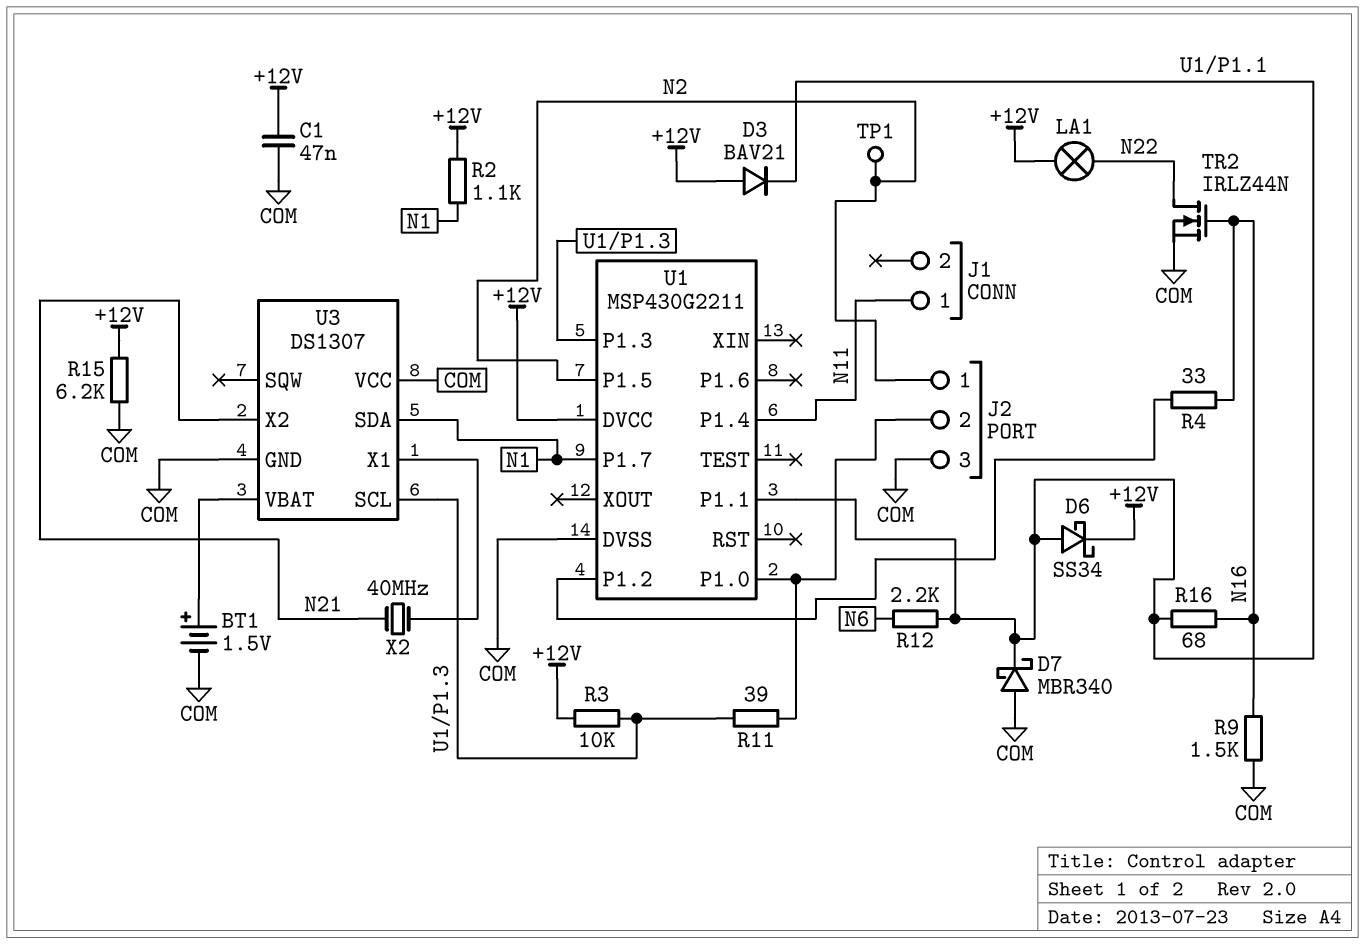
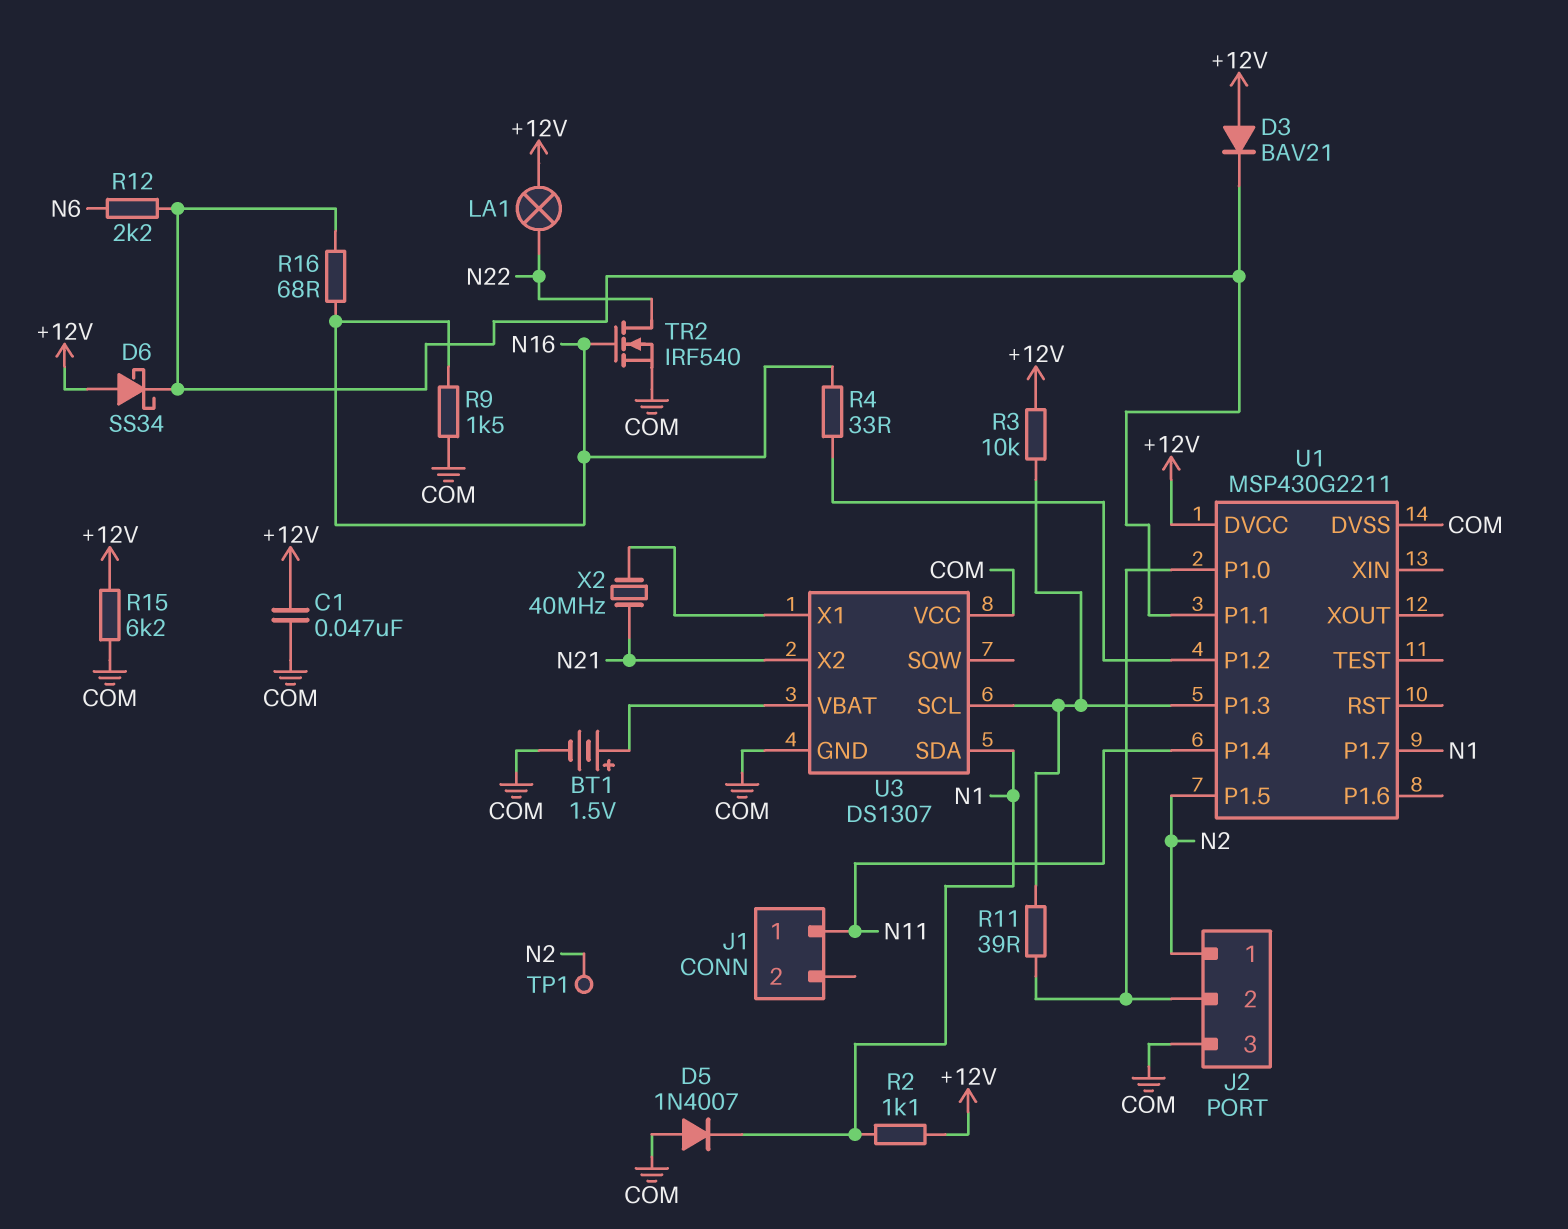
D5: none -> diode 1N4007 (A COM, K N1)
D6: schottky SS34 (A U1/P1.1, K +12V) -> schottky SS34 (A +12V, K U1/P1.1)
D7: schottky MBR340 (A COM, K U1/P1.1) -> none
TR2: NMOS IRLZ44N (G N16, D N22, S COM) -> NMOS IRF540 (G N16, D N22, S COM)

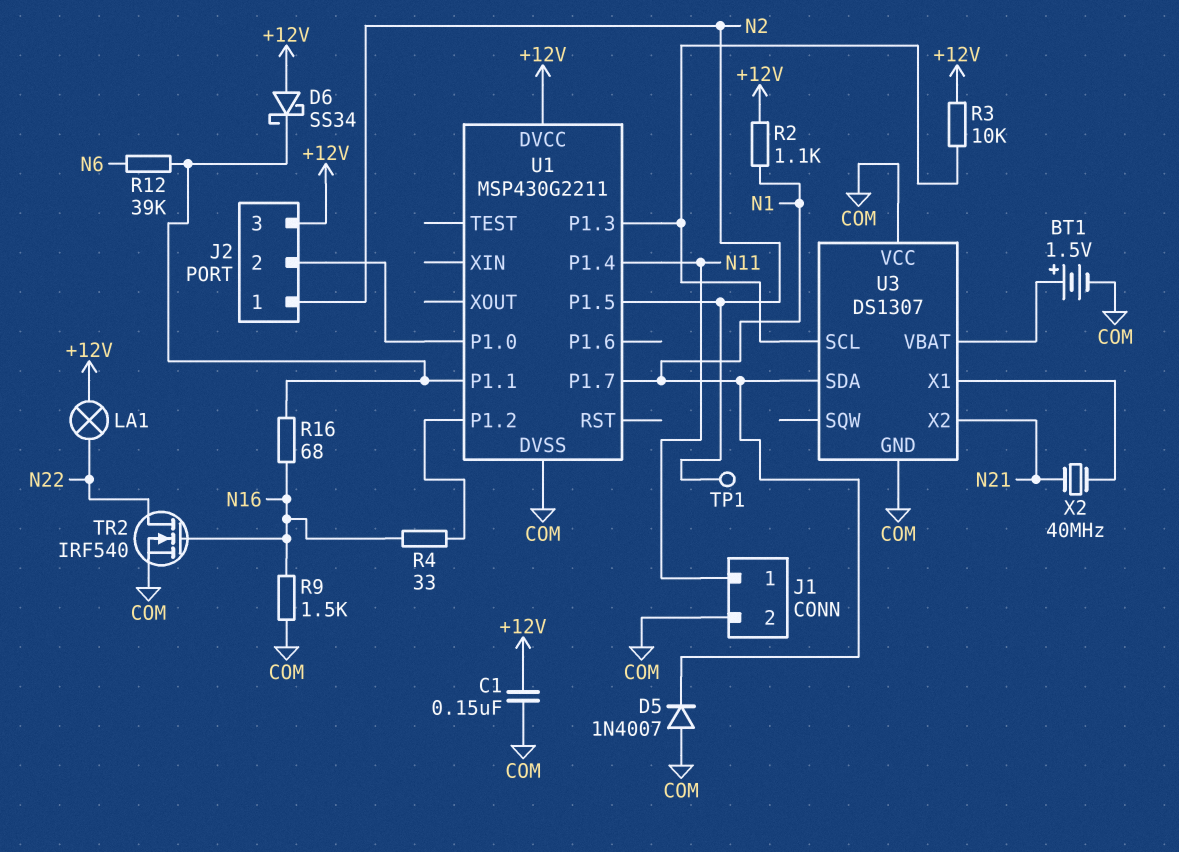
C1: 47nF (+12V, COM) -> 150nF (+12V, COM)
D3: diode BAV21 (A +12V, K U1/P1.1) -> none
J1 pin 2: none -> COM
J2 pin 3: COM -> +12V
R11: 39 (J2/2, U1/P1.3) -> none
R12: 2.2k (N6, U1/P1.1) -> 39k (N6, U1/P1.1)
R15: 6.2k (+12V, COM) -> none

